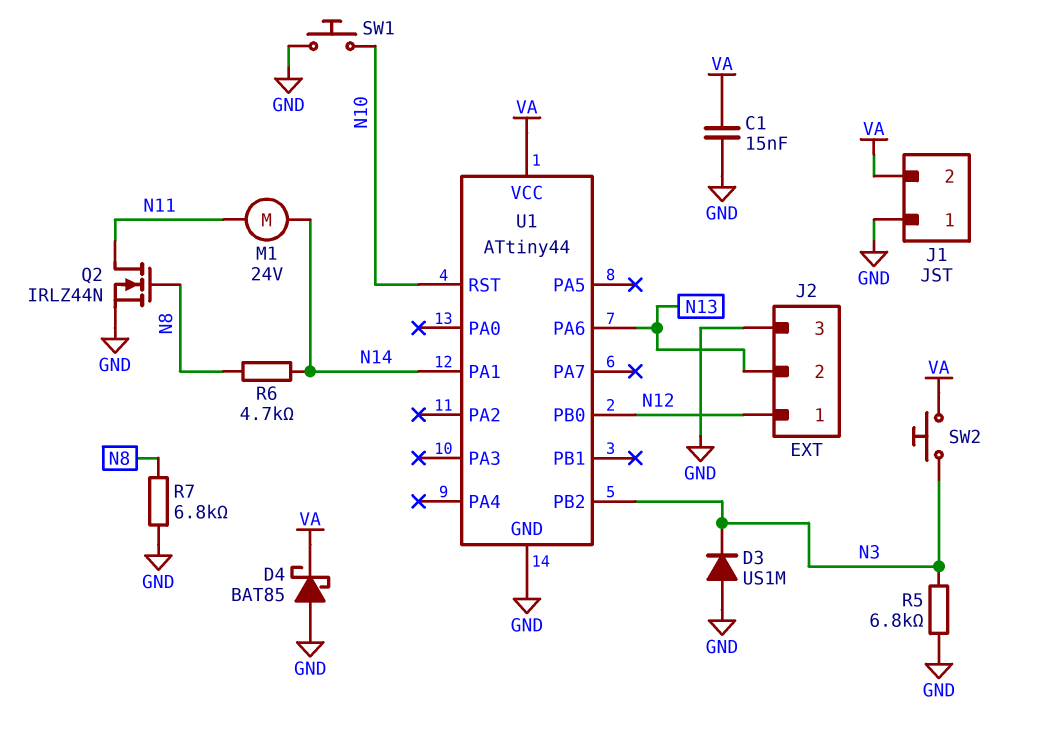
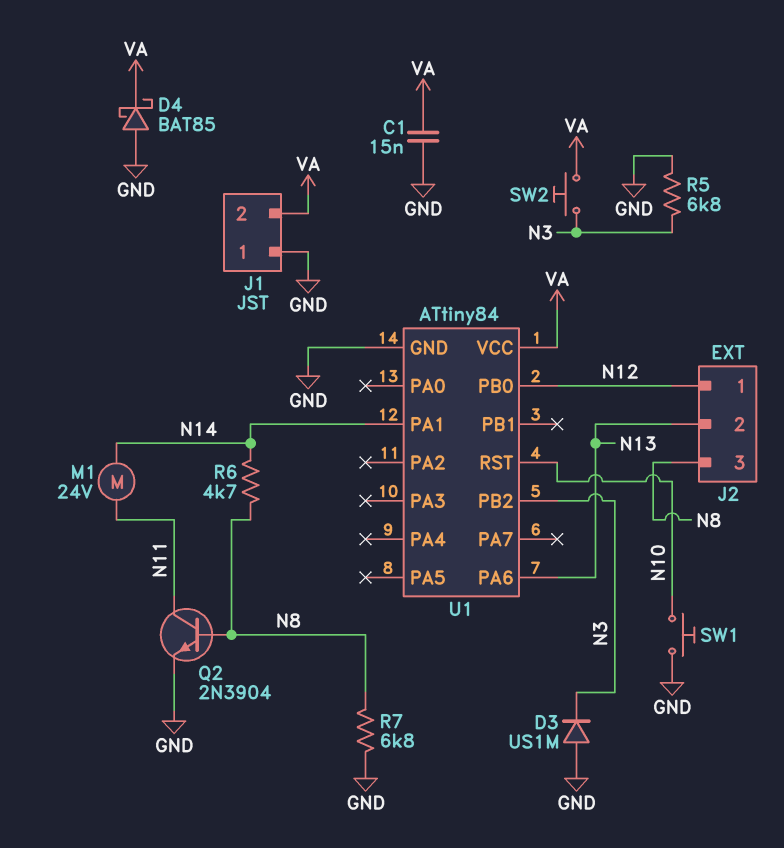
J2 pin 3: GND -> N8
Q2: NMOS IRLZ44N (G N8, D N11, S GND) -> NPN 2N3904 (B N8, C N11, E GND)
U1: ATtiny44 -> ATtiny84

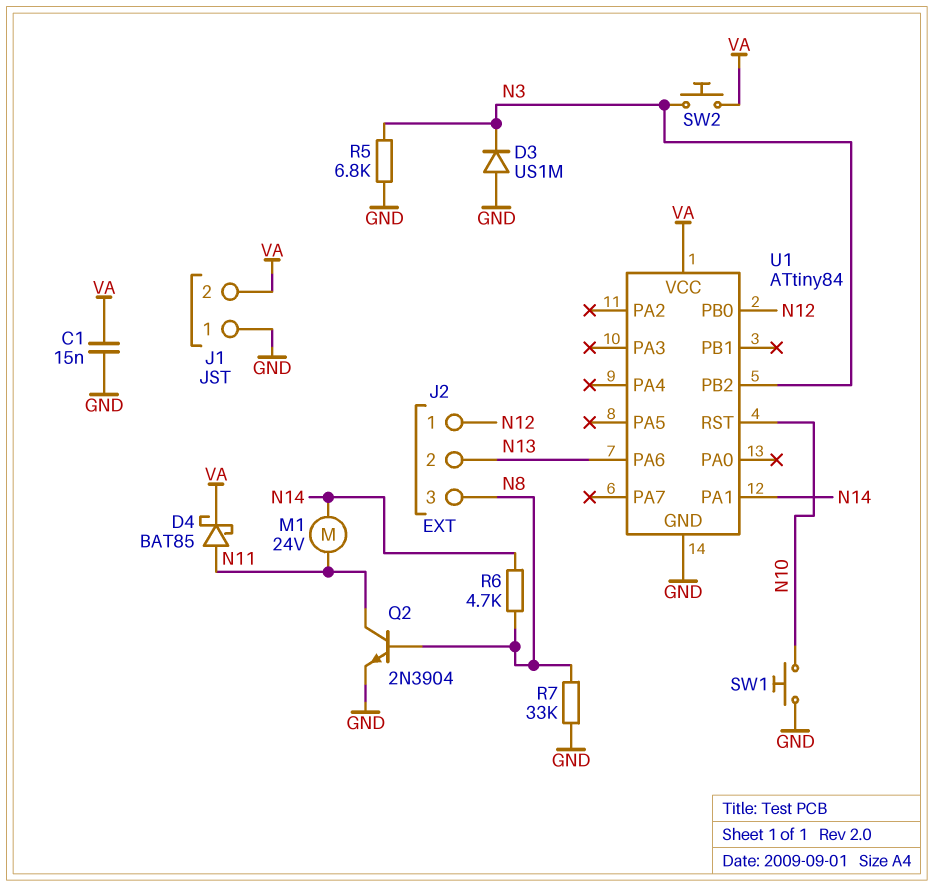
D4: schottky BAT85 (A GND, K VA) -> schottky BAT85 (A N11, K VA)
R7: 6.8k (GND, N8) -> 33k (GND, N8)

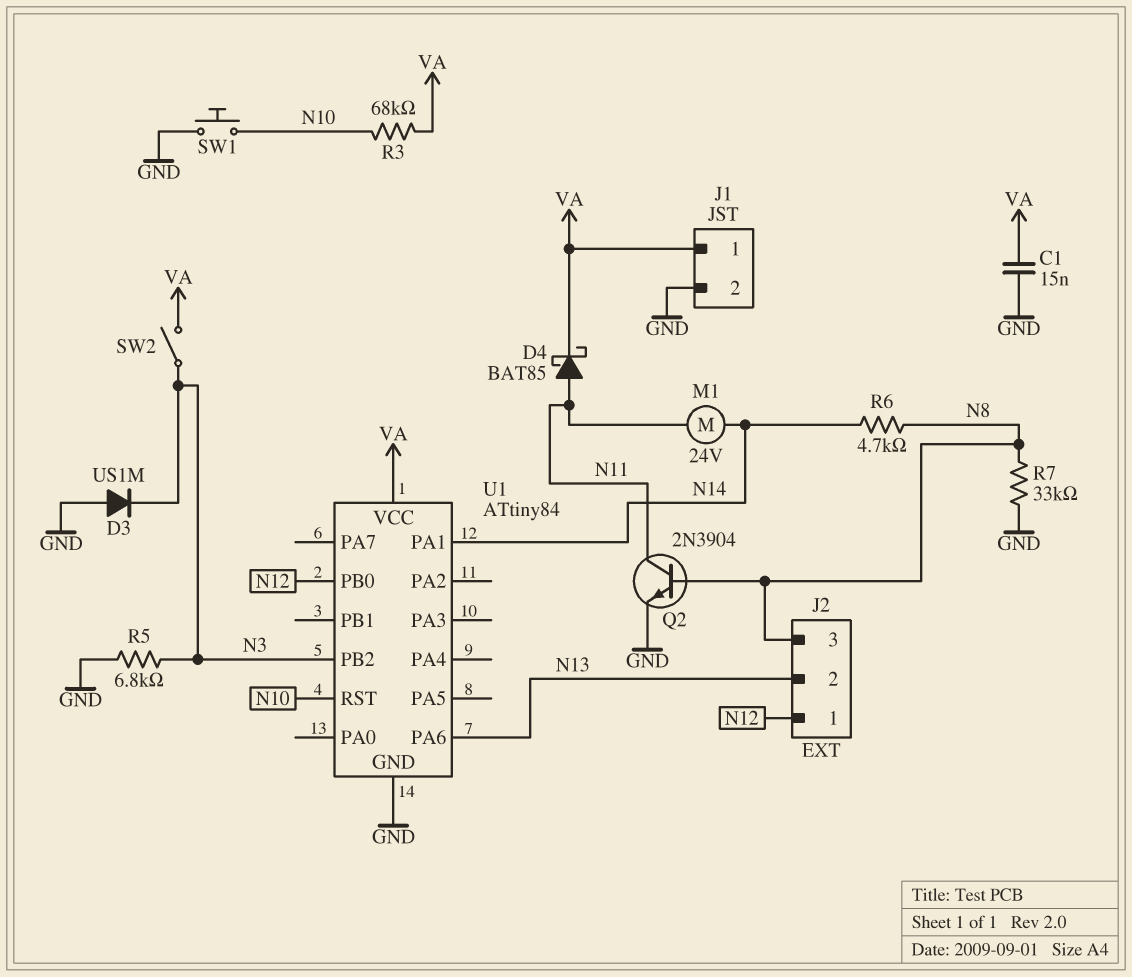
J1 pin 1: GND -> VA
J1 pin 2: VA -> GND
R3: none -> 68k (N10, VA)
SW2: button (N3, VA) -> switch (N3, VA)

